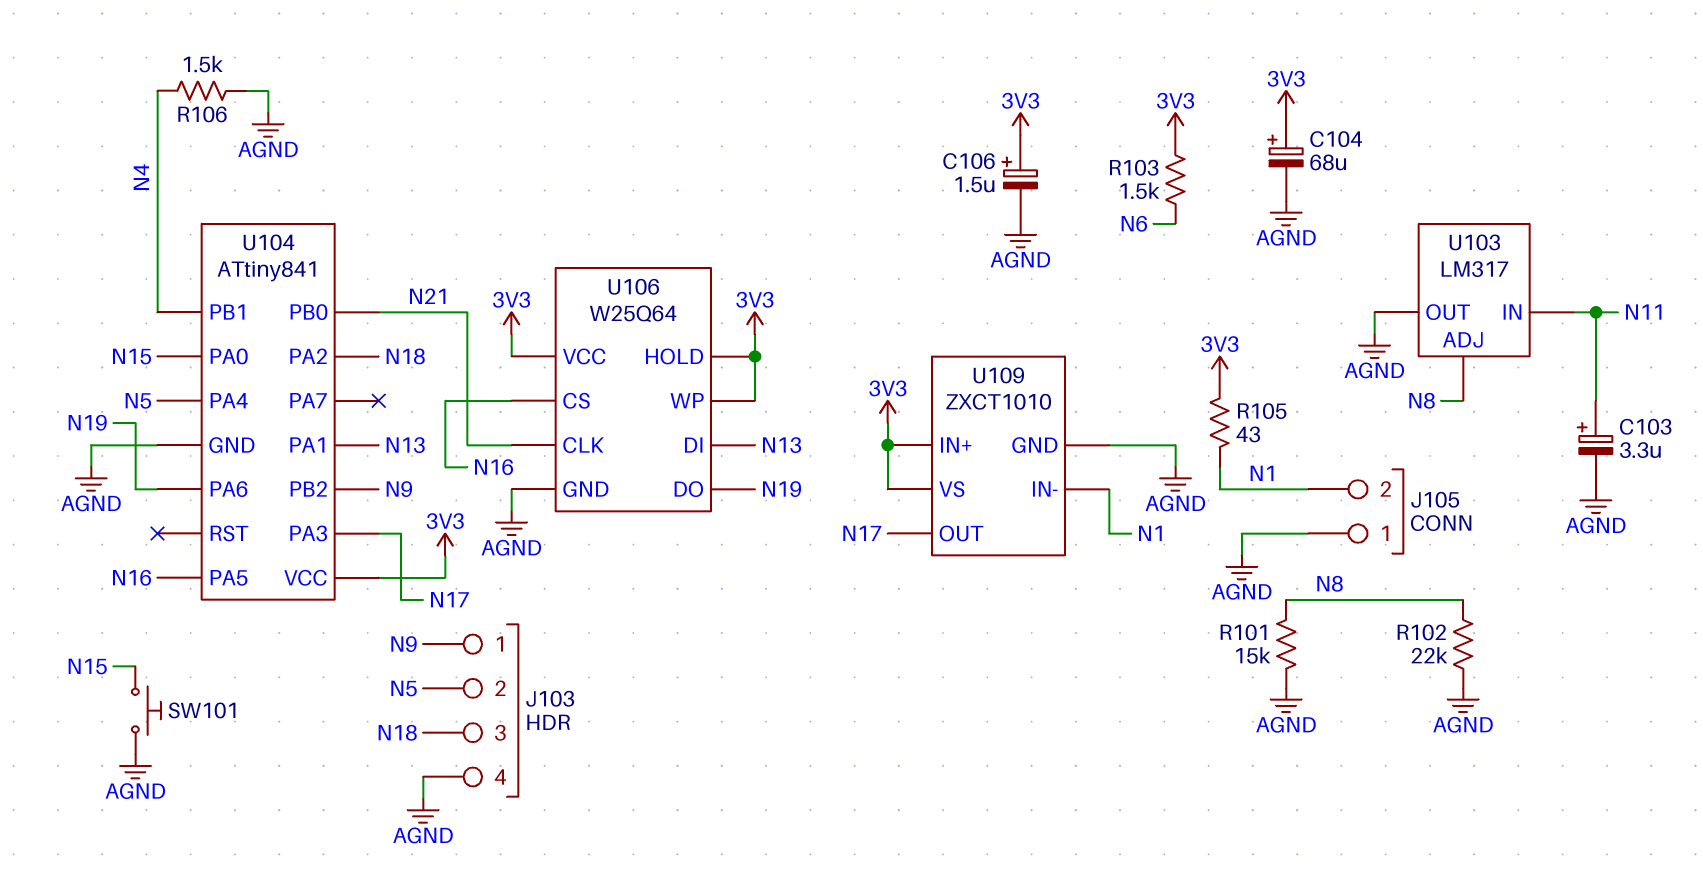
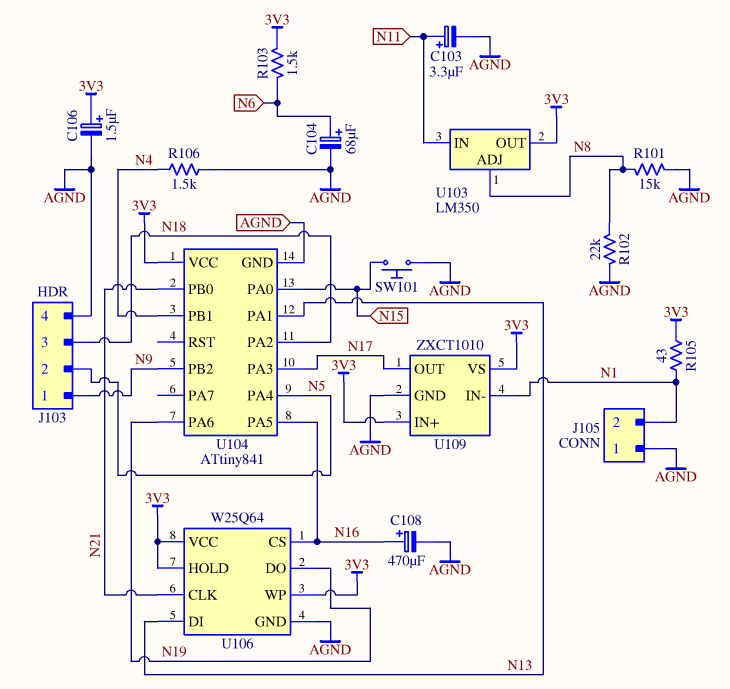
C104: 68uF (plus 3V3, minus AGND) -> 68uF (plus N6, minus AGND)
C108: none -> 470uF (plus N16, minus AGND)
U103: LM317 -> LM350
U103 pin OUT: AGND -> 3V3

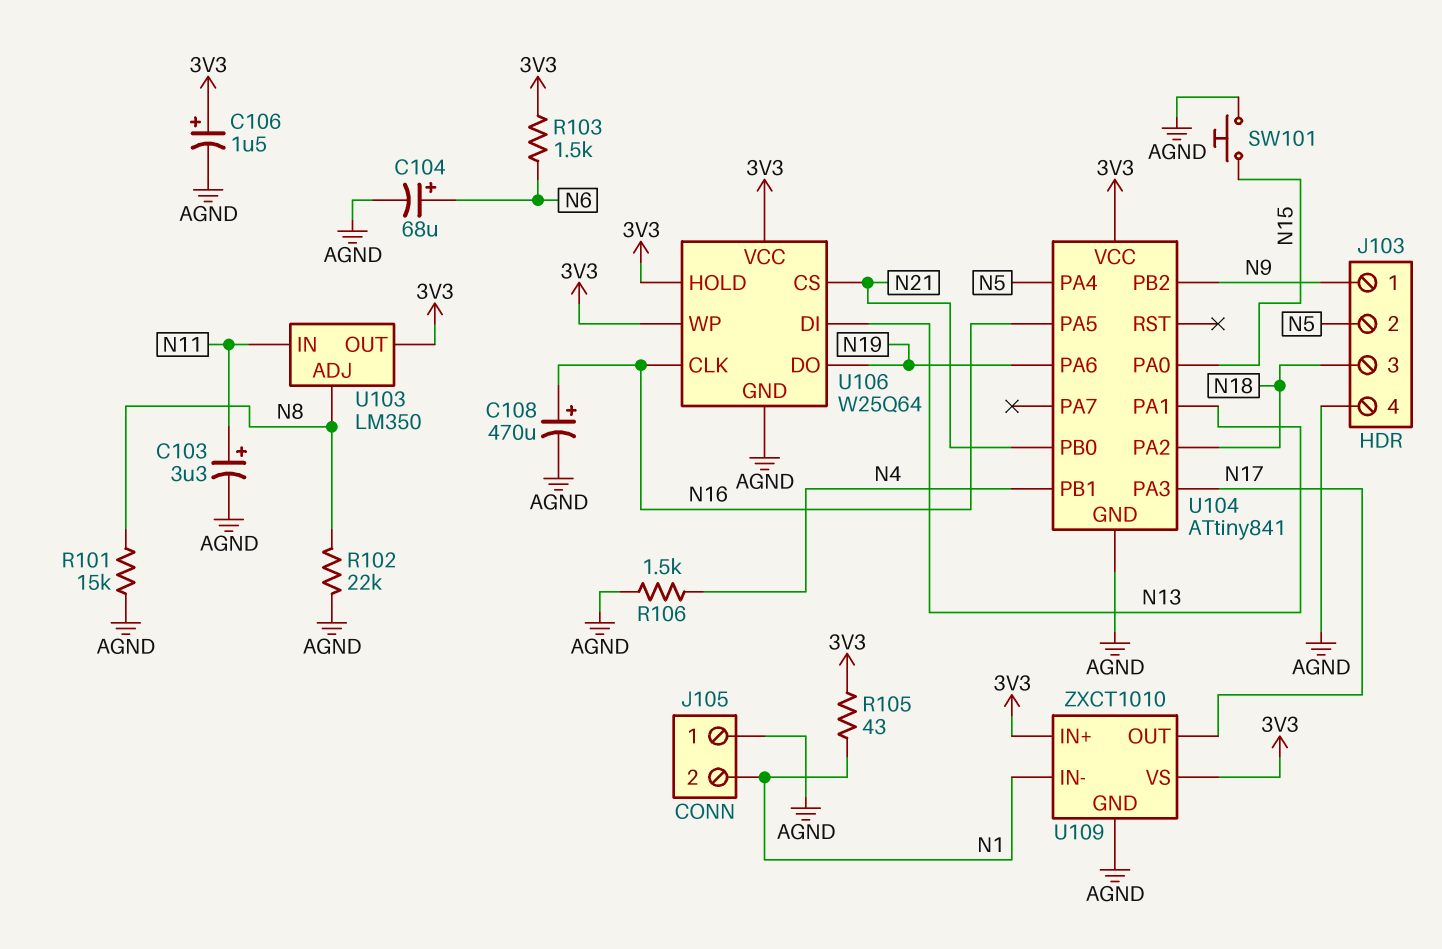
U106 pin CLK: N21 -> N16
U106 pin CS: N16 -> N21

